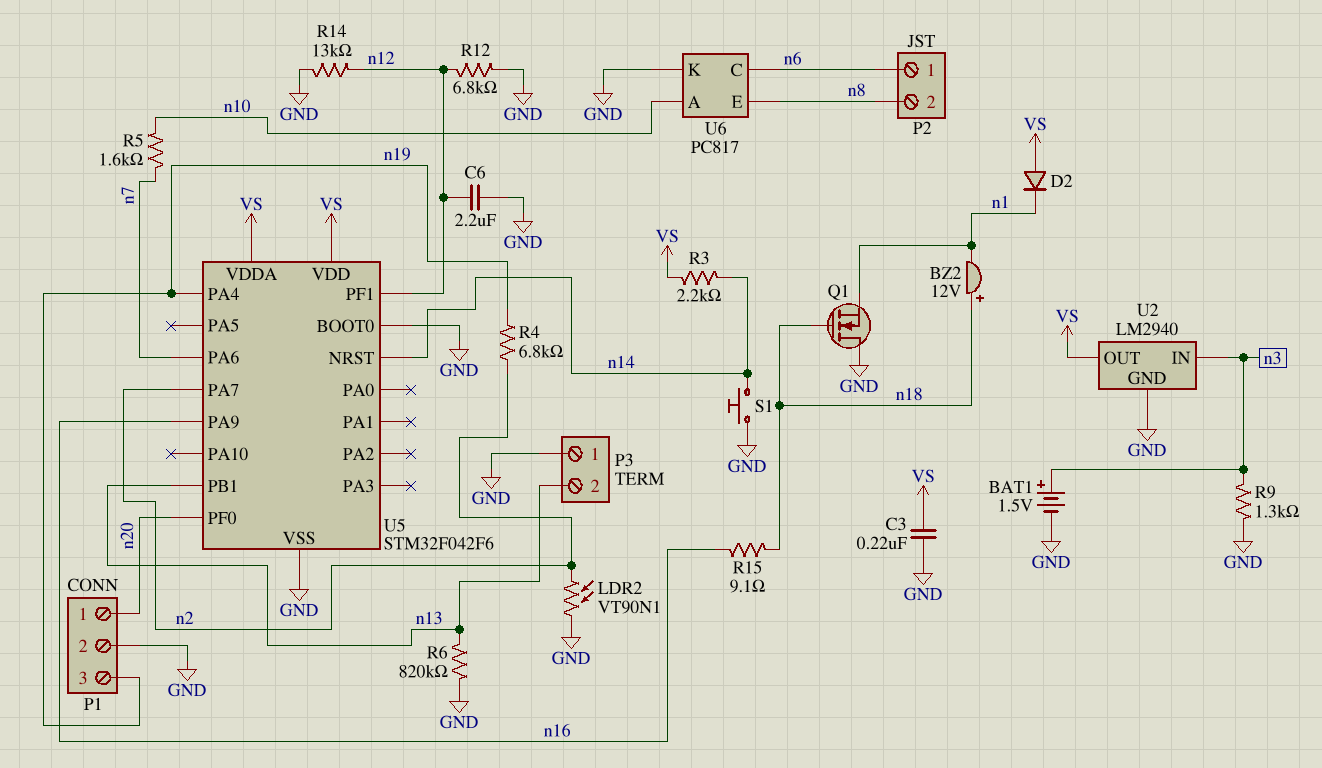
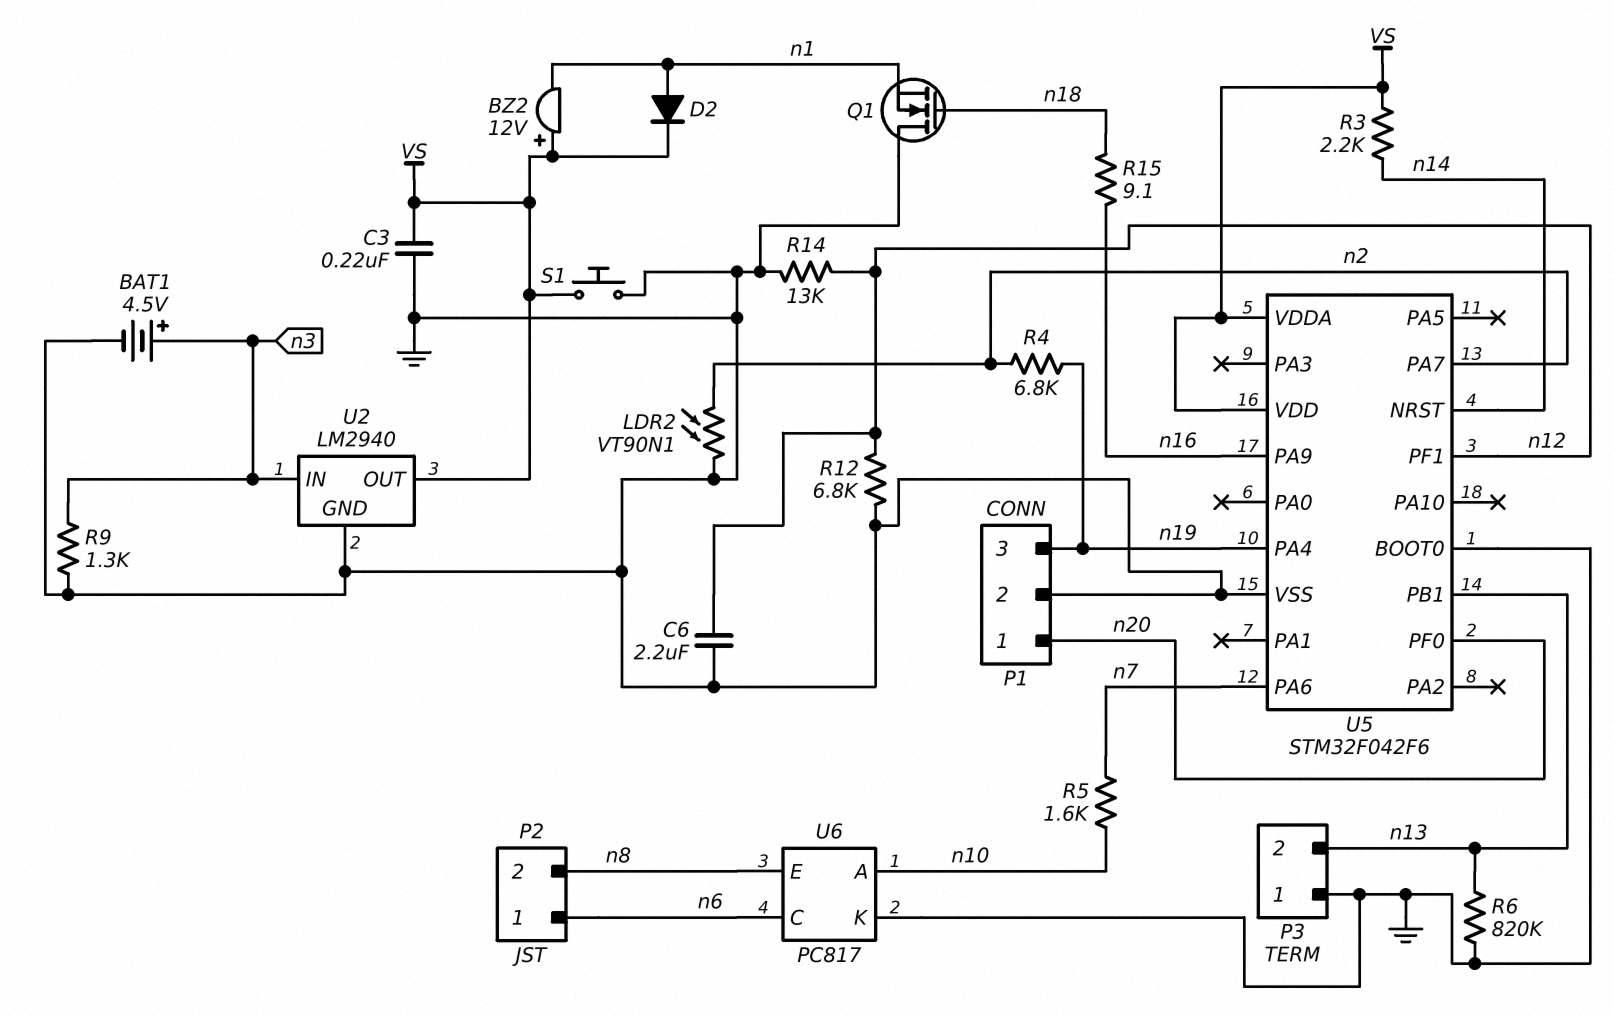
BAT1: 1.5V (plus n3, minus GND) -> 4.5V (plus n3, minus GND)
BZ2: buzzer 12V (plus n18, minus n1) -> buzzer 12V (plus VS, minus n1)
D2: diode (A VS, K n1) -> diode (A n1, K VS)
S1: button (GND, n14) -> button (GND, VS)

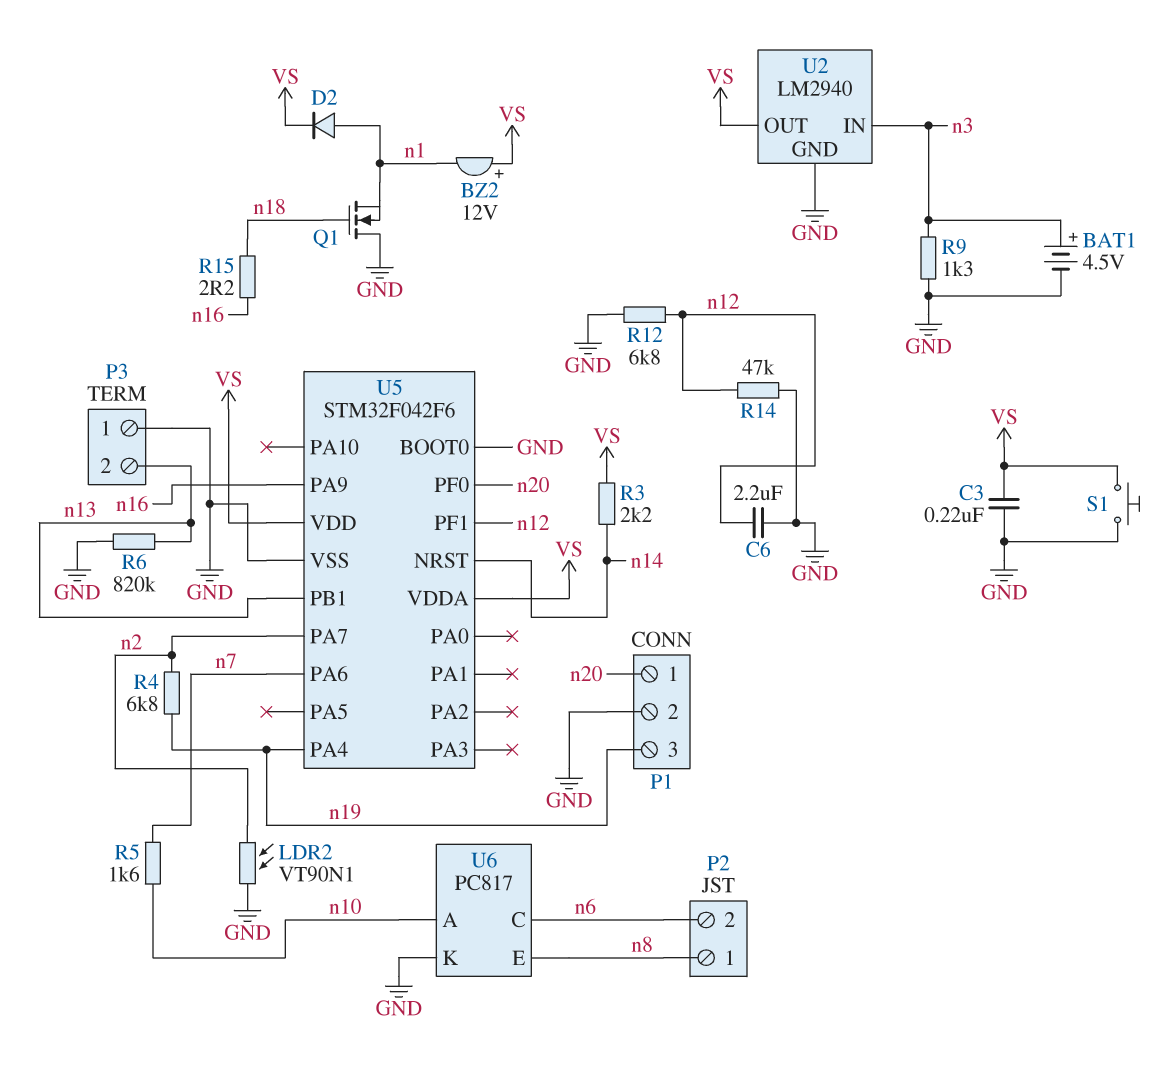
P2 pin 1: n6 -> n8
P2 pin 2: n8 -> n6
R14: 13k (GND, n12) -> 47k (GND, n12)
R15: 9.1 (n16, n18) -> 2.2 (n16, n18)

